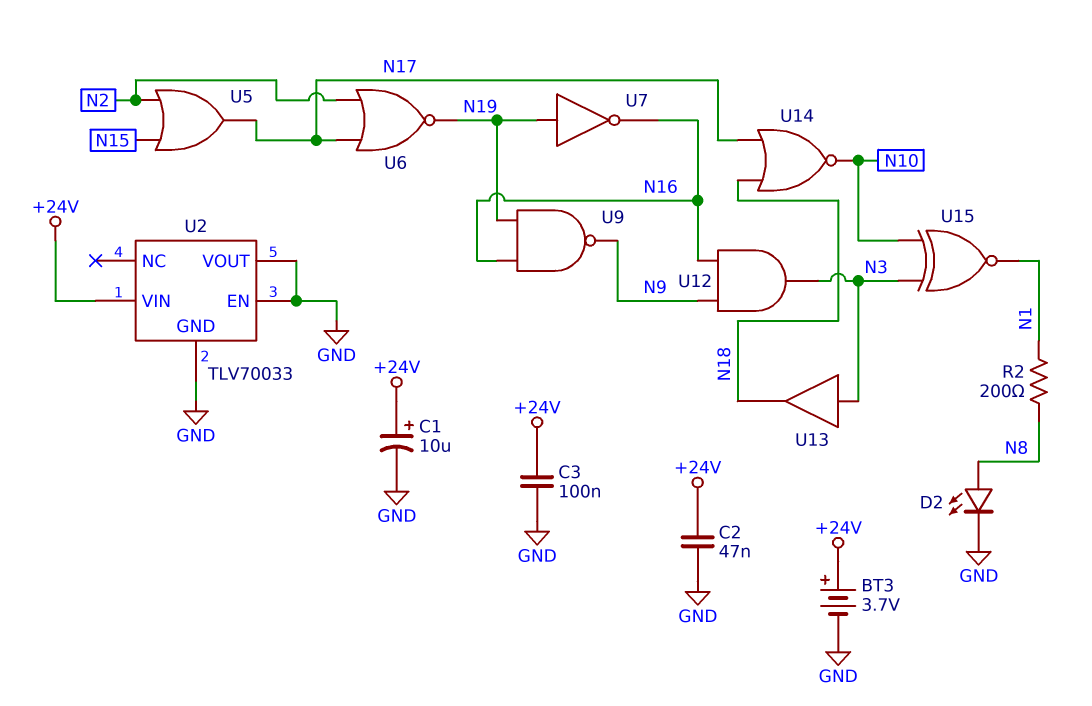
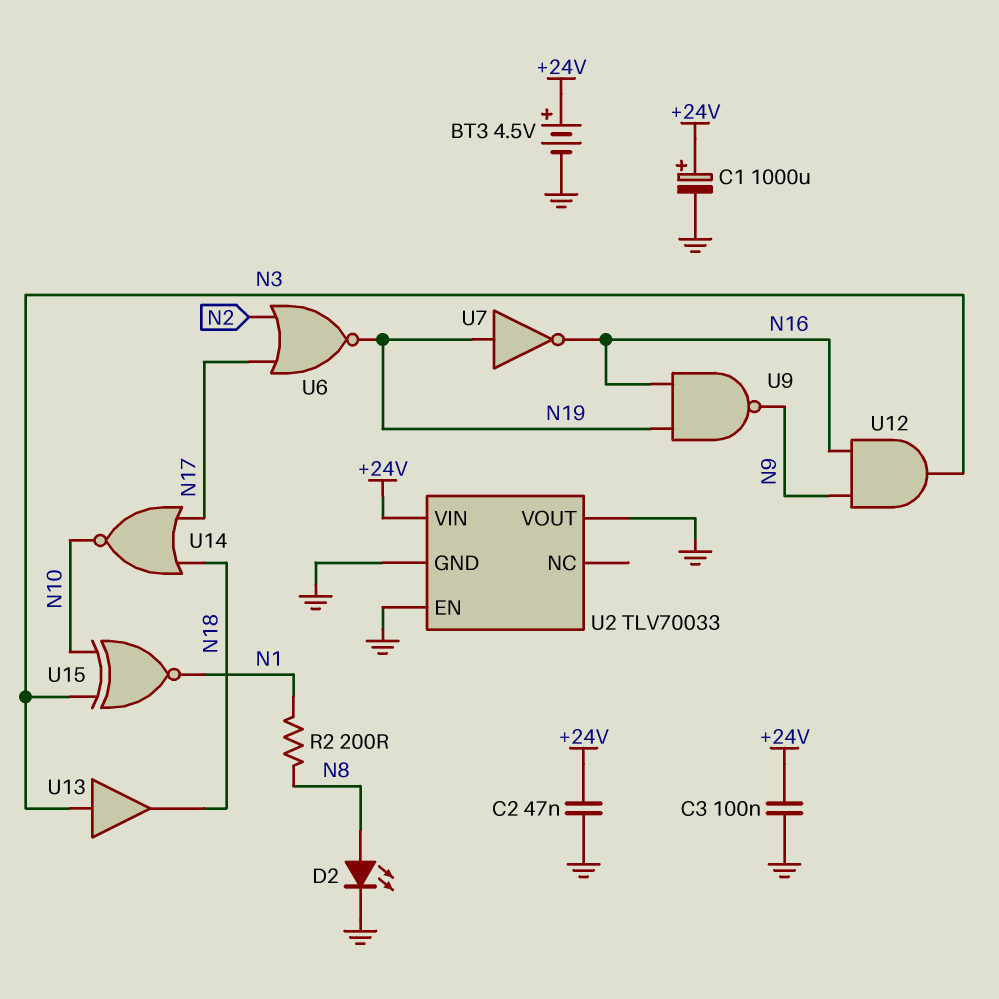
BT3: 3.7V (plus +24V, minus GND) -> 4.5V (plus +24V, minus GND)
C1: 10uF (plus +24V, minus GND) -> 1000uF (plus +24V, minus GND)
U5: OR (in N2, in N15, out N17) -> none

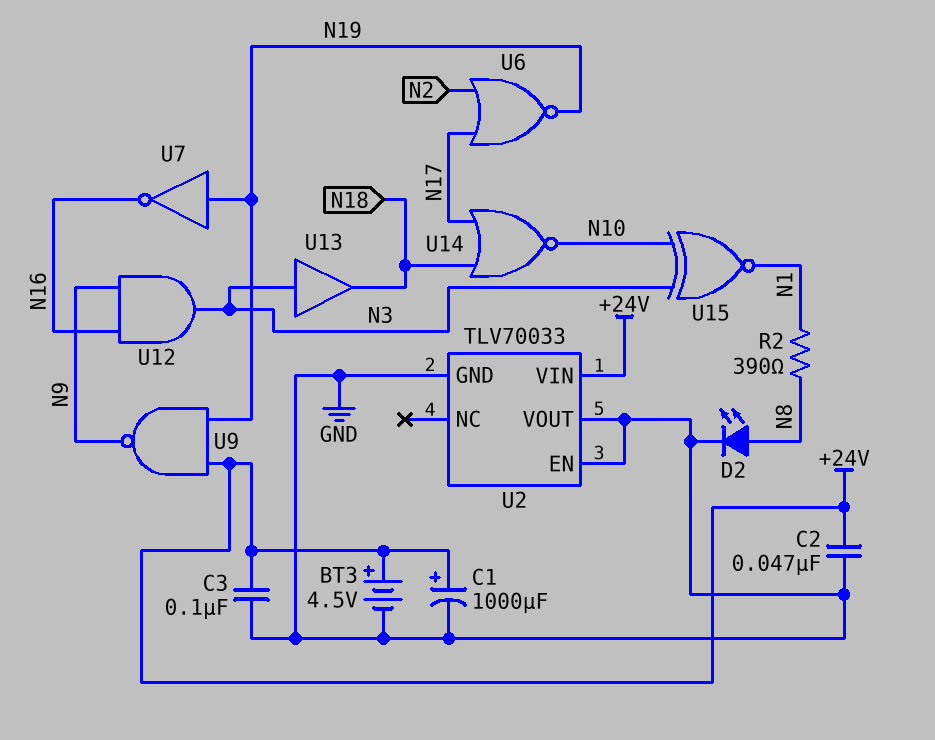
R2: 200 (N1, N8) -> 390 (N1, N8)
U9: NAND (in N16, in N19, out N9) -> NAND (in +24V, in N19, out N9)

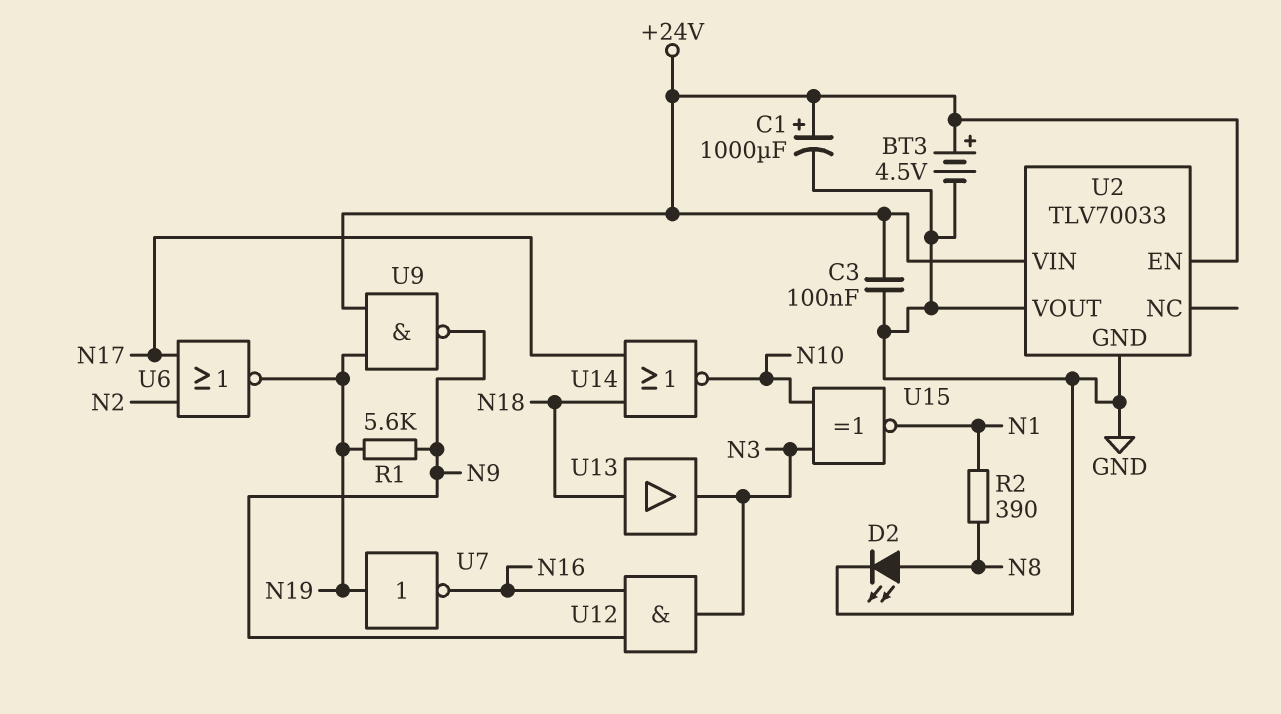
C2: 47nF (+24V, GND) -> none
R1: none -> 5.6k (N9, N19)
U2 pin EN: GND -> +24V
U13: buffer (in N3, out N18) -> buffer (in N18, out N3)

